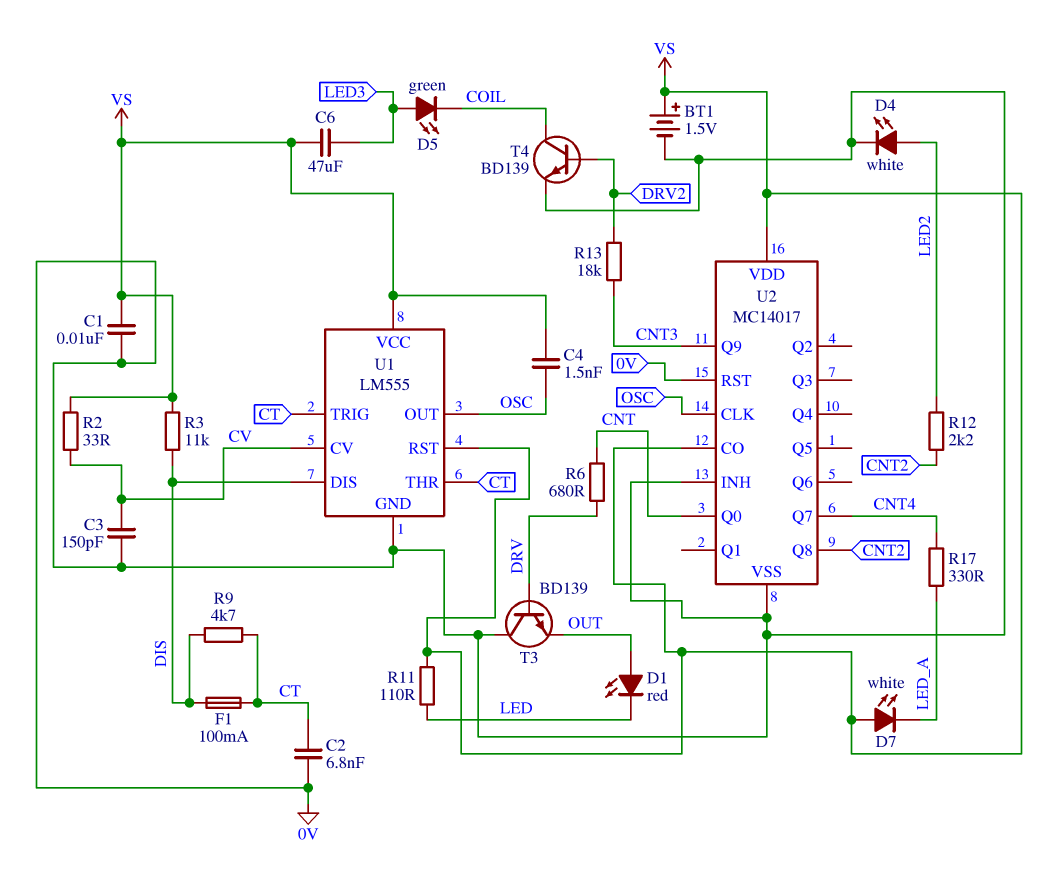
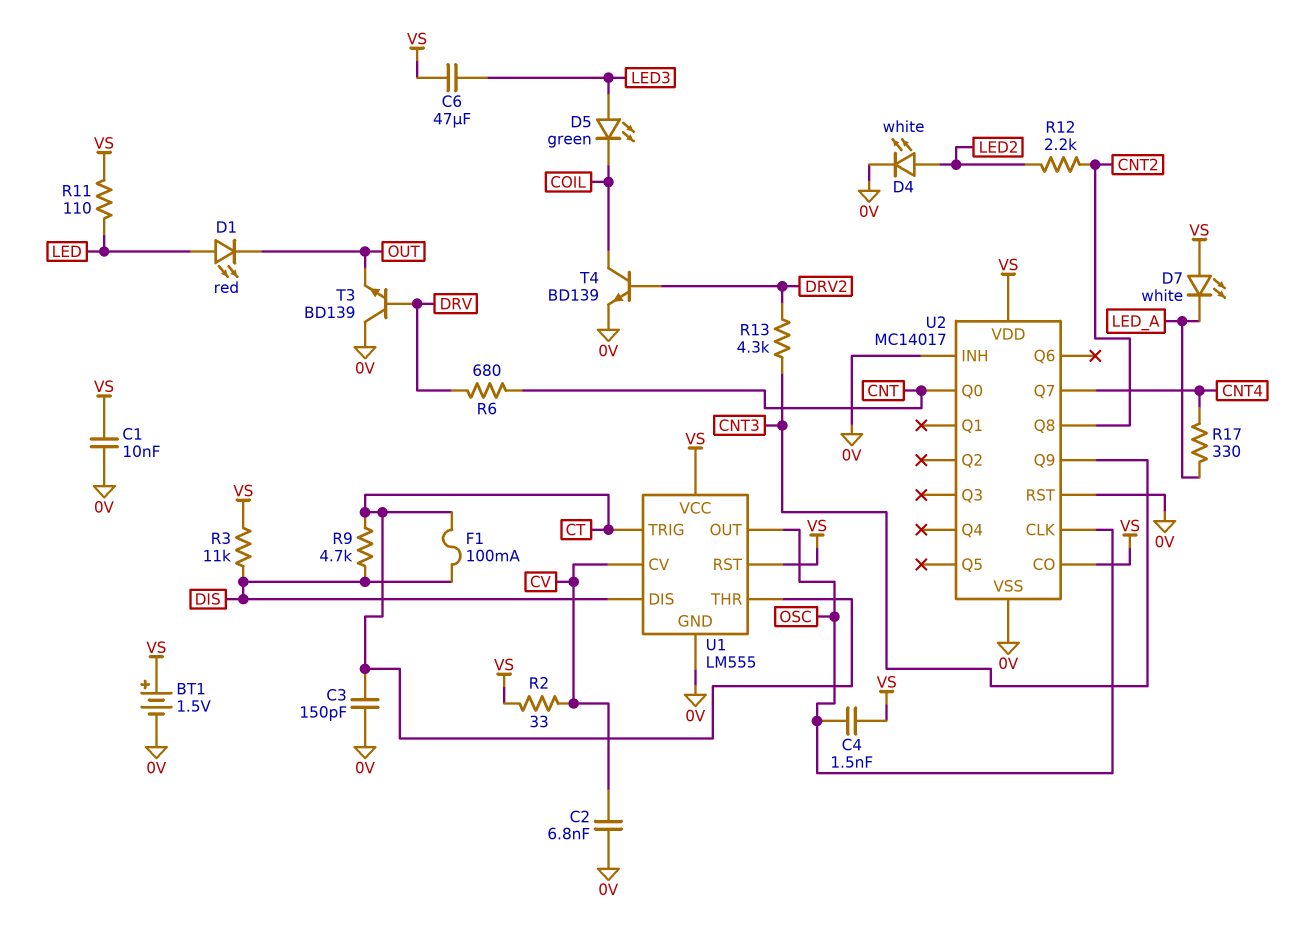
C2: 6.8nF (0V, CT) -> 6.8nF (0V, CV)
C3: 150pF (0V, CV) -> 150pF (0V, CT)
D1: LED red (A OUT, K LED) -> LED red (A LED, K OUT)
R13: 18k (CNT3, DRV2) -> 4.3k (CNT3, DRV2)

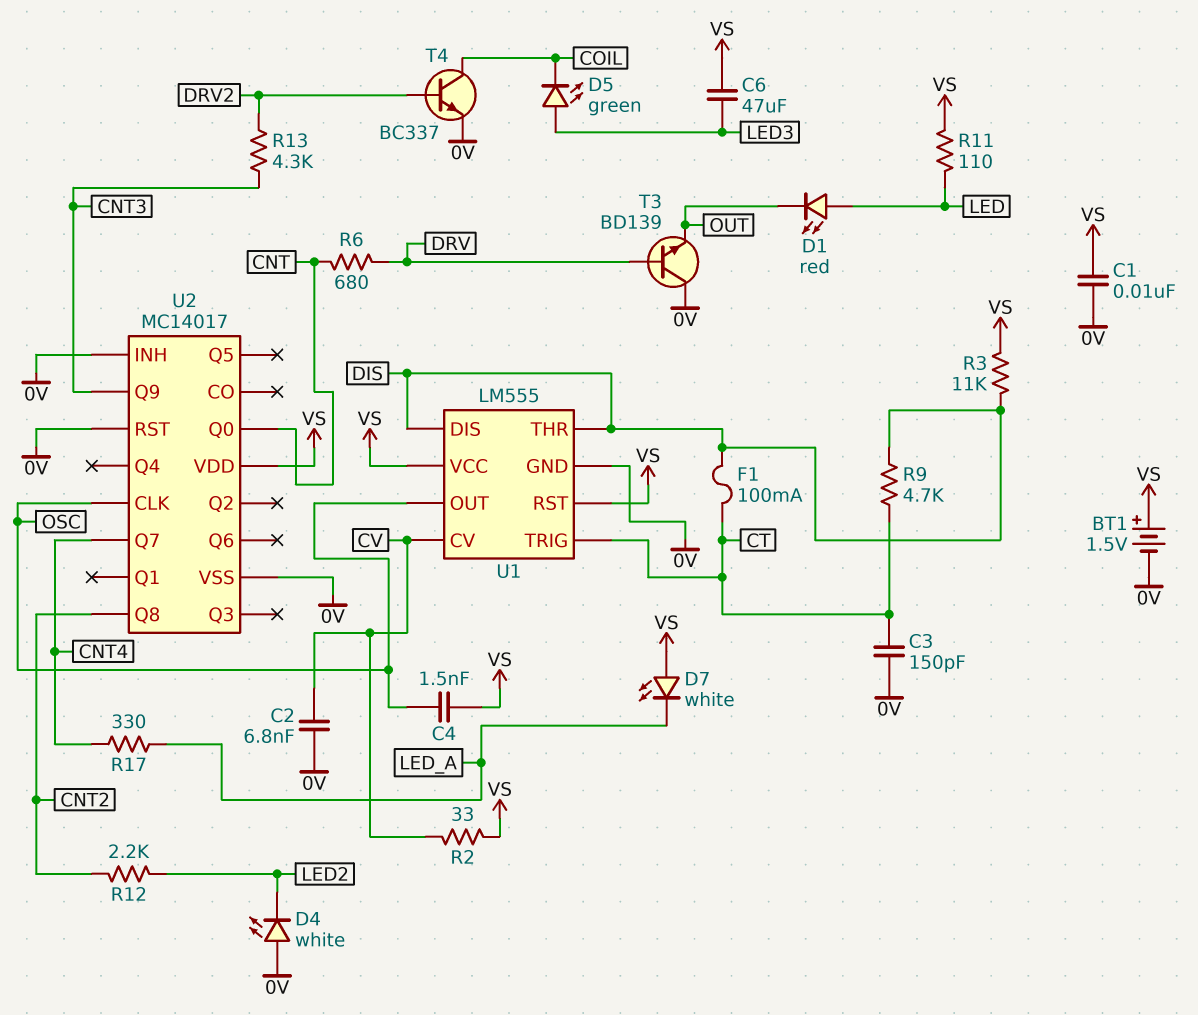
D4: LED white (A LED2, K 0V) -> LED white (A 0V, K LED2)
T4: NPN BD139 (B DRV2, C COIL, E 0V) -> NPN BC337 (B DRV2, C COIL, E 0V)
U1 pin THR: CT -> DIS
U2 pin CO: VS -> none

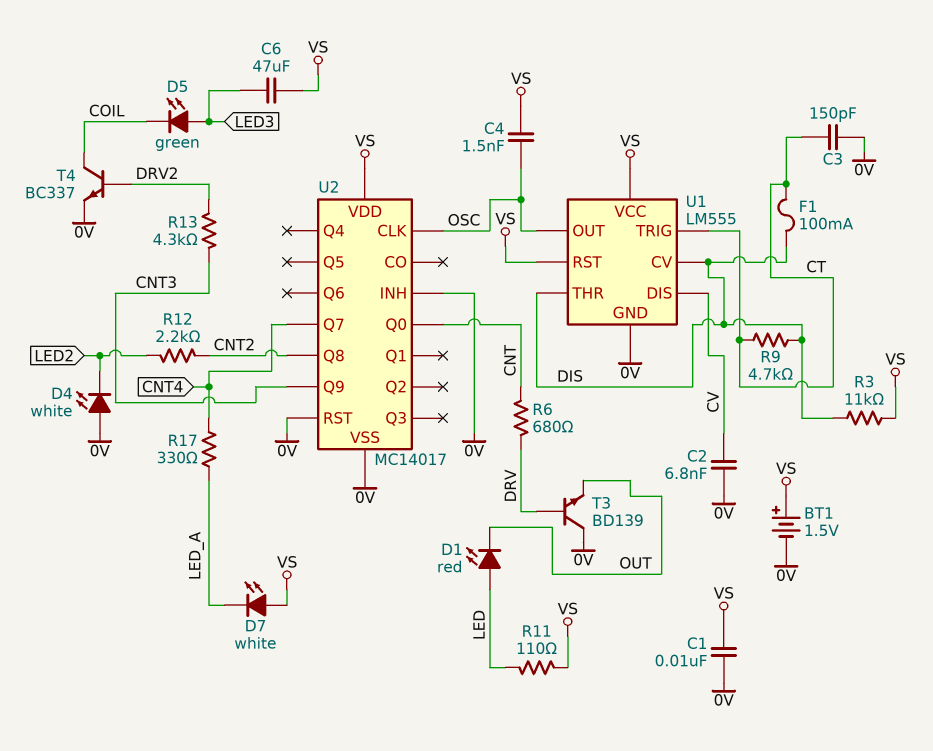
R2: 33 (CV, VS) -> none
U1 pin CV: CV -> DIS
U1 pin DIS: DIS -> CV

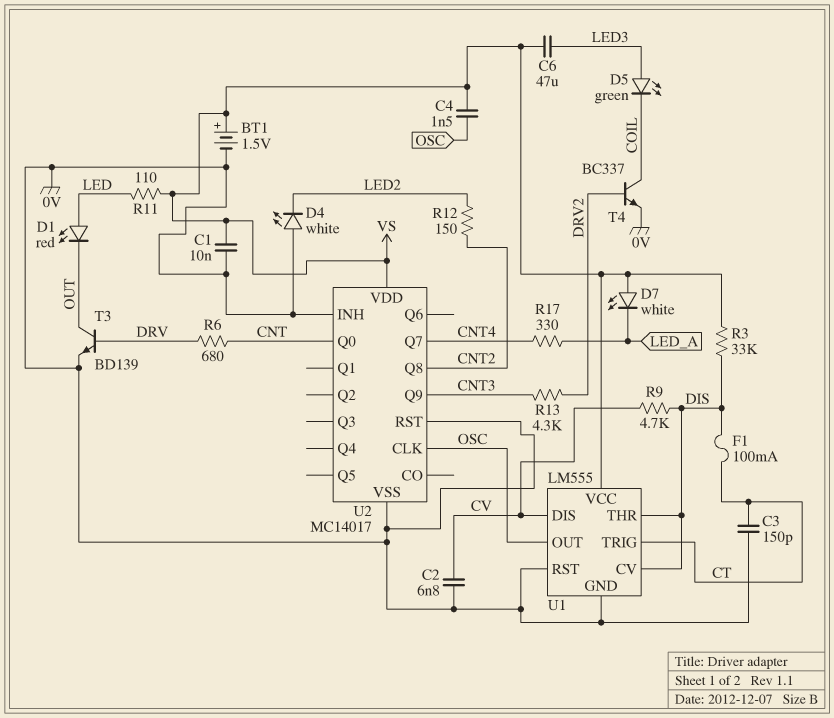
R3: 11k (DIS, VS) -> 33k (DIS, VS)
R9: 4.7k (CT, DIS) -> 4.7k (CV, DIS)
R12: 2.2k (CNT2, LED2) -> 150 (CNT2, LED2)
T3: NPN BD139 (B DRV, C 0V, E OUT) -> NPN BD139 (B DRV, C OUT, E 0V)
U1 pin RST: VS -> 0V

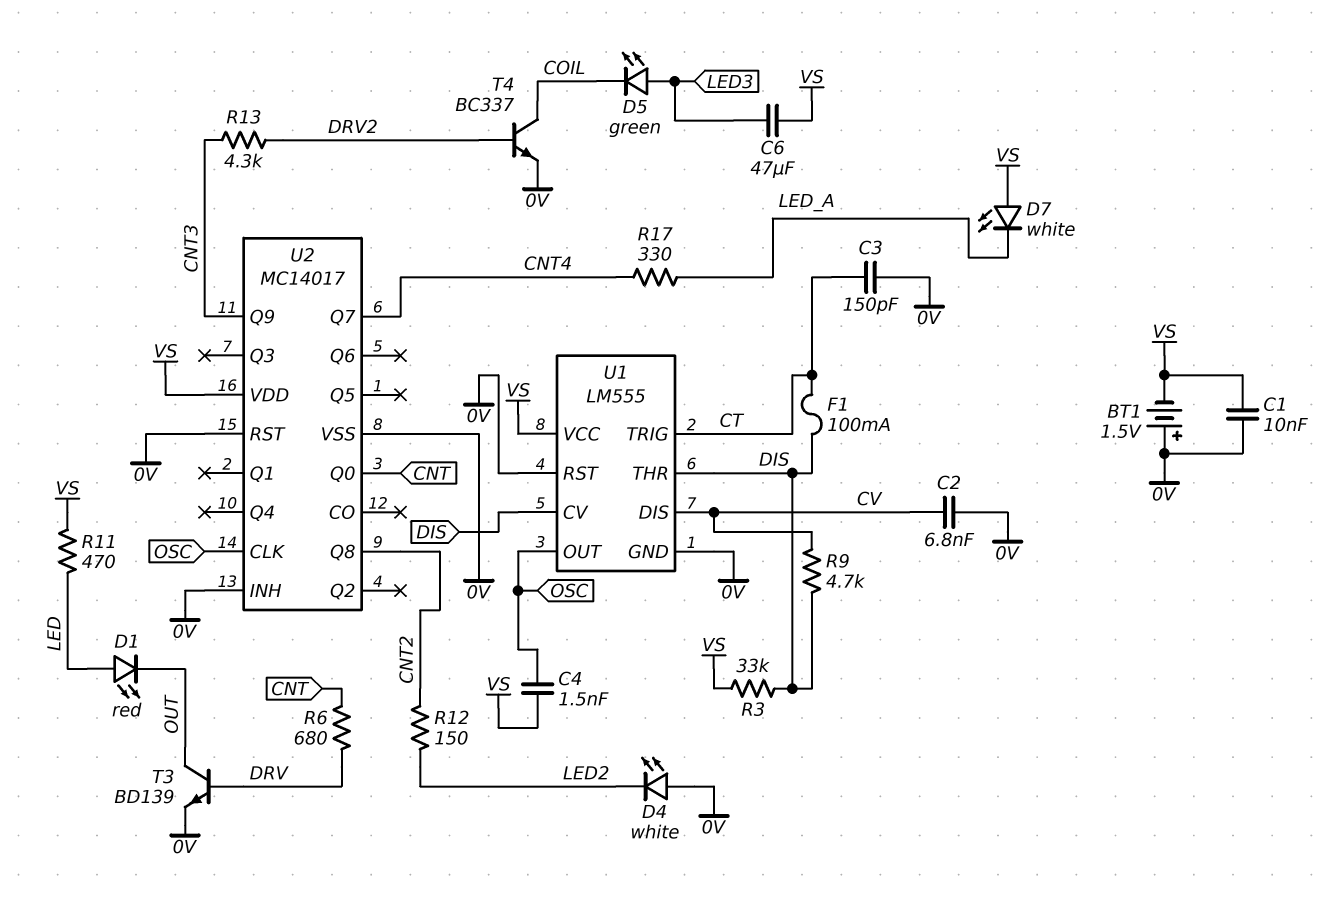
BT1: 1.5V (plus VS, minus 0V) -> 1.5V (plus 0V, minus VS)
R11: 110 (LED, VS) -> 470 (LED, VS)

